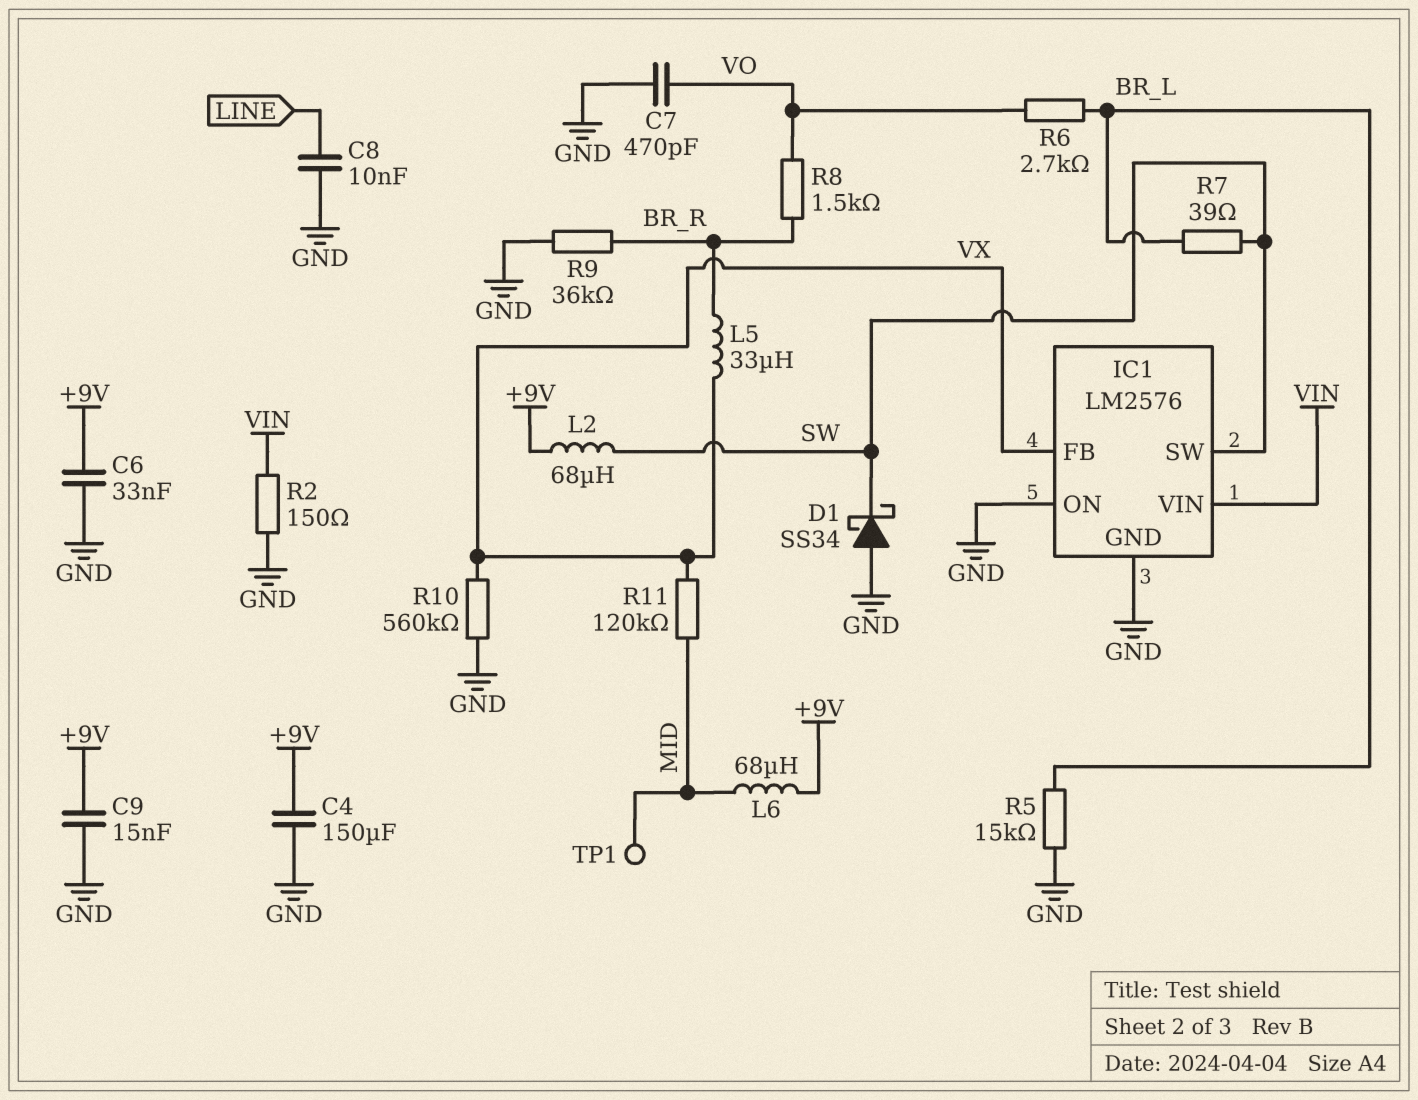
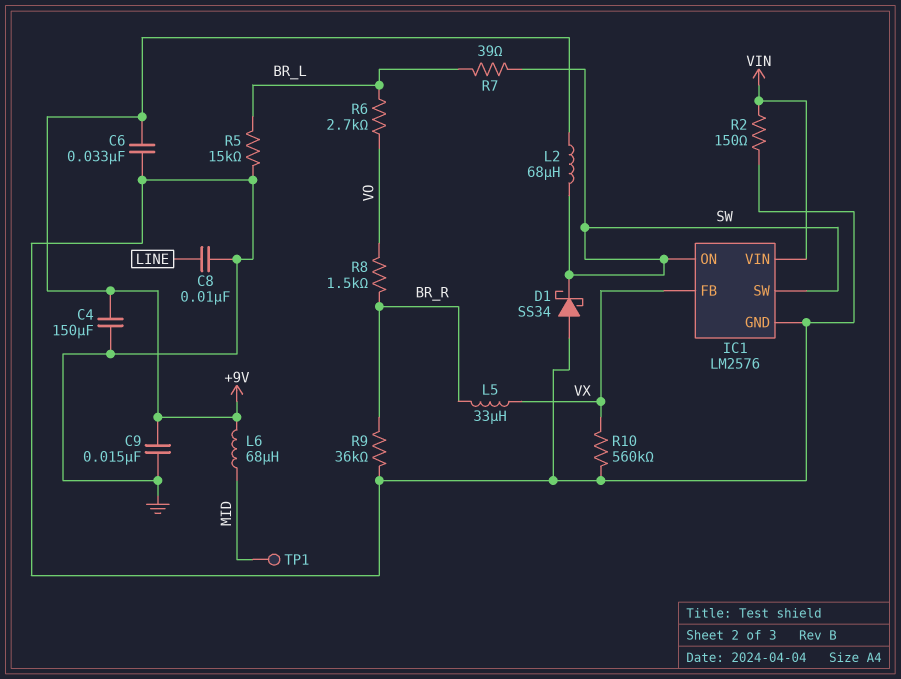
C7: 470pF (GND, VO) -> none
IC1 pin ON: GND -> SW
R11: 120k (MID, VX) -> none

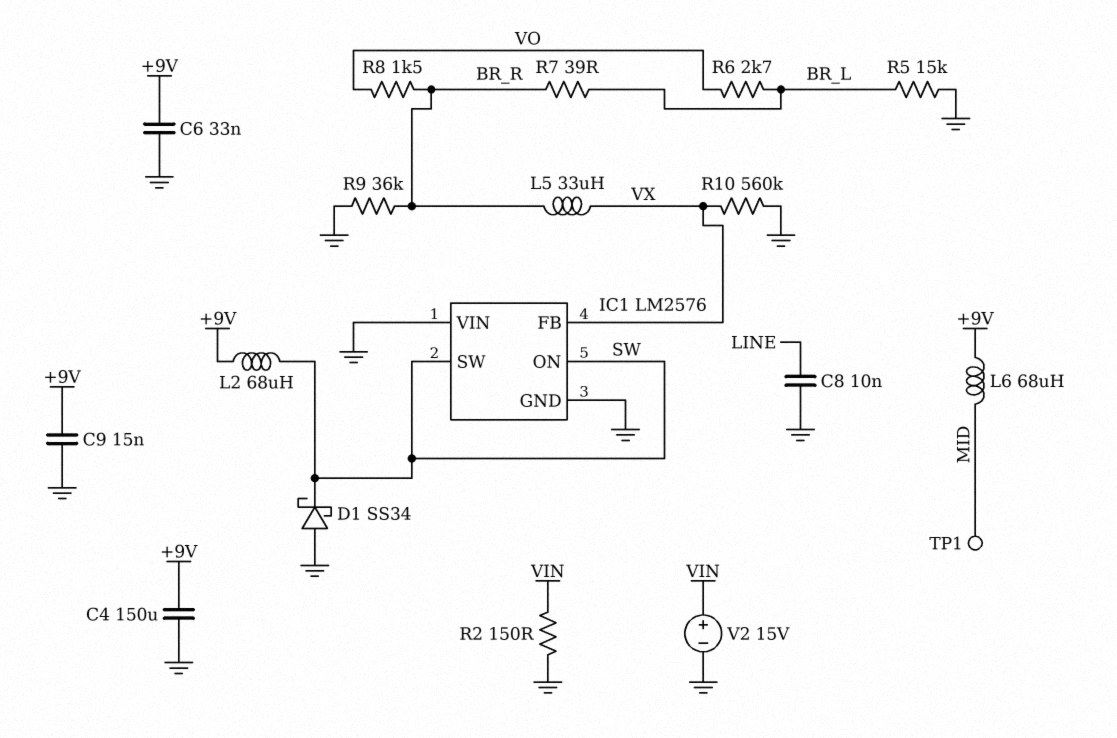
IC1 pin VIN: VIN -> GND
R7: 39 (BR_L, SW) -> 39 (BR_L, BR_R)
V2: none -> 15V (plus VIN, minus GND)

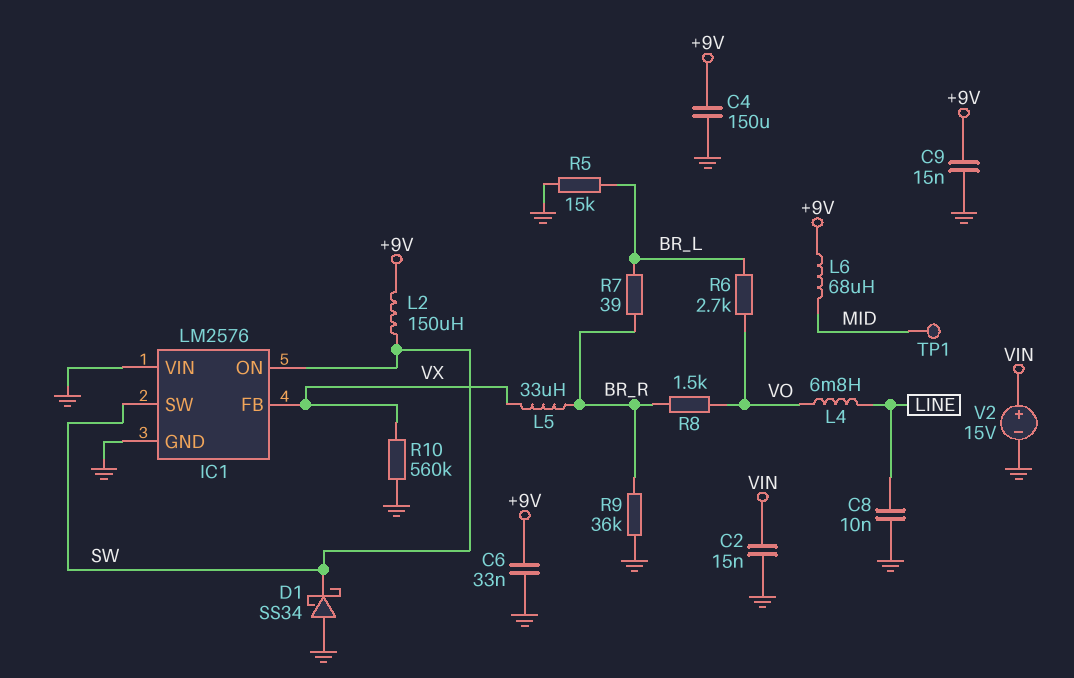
C2: none -> 15nF (GND, VIN)
L2: 68uH (+9V, SW) -> 150uH (+9V, SW)
L4: none -> 6.8mH (LINE, VO)
R2: 150 (GND, VIN) -> none

